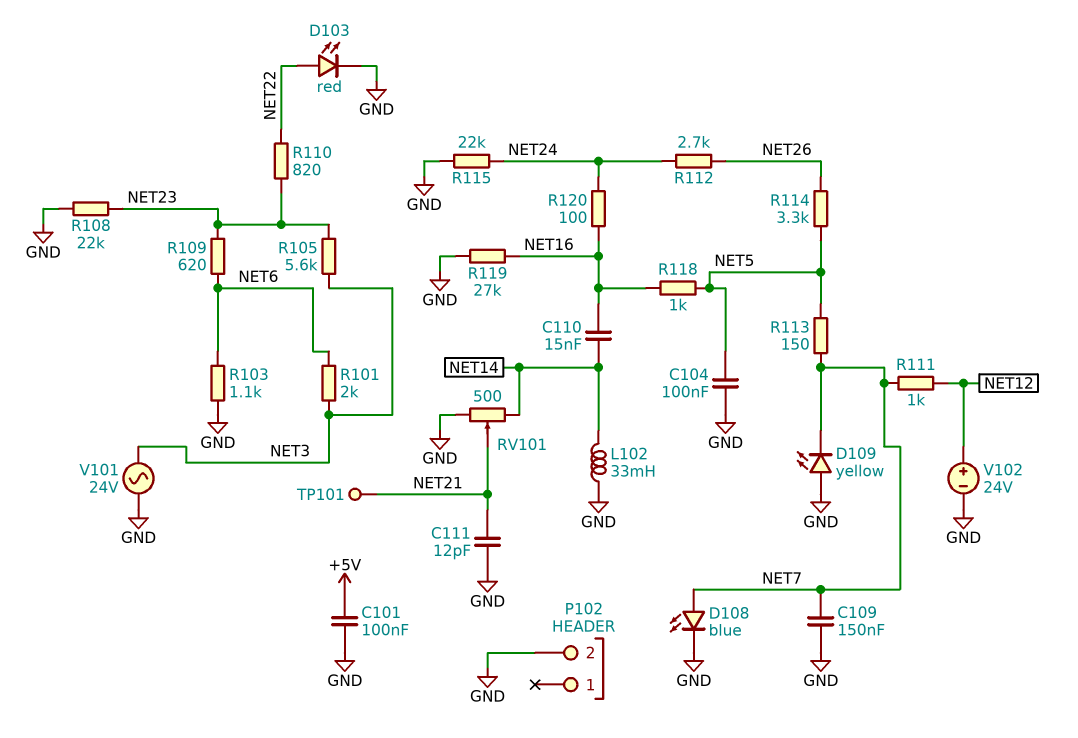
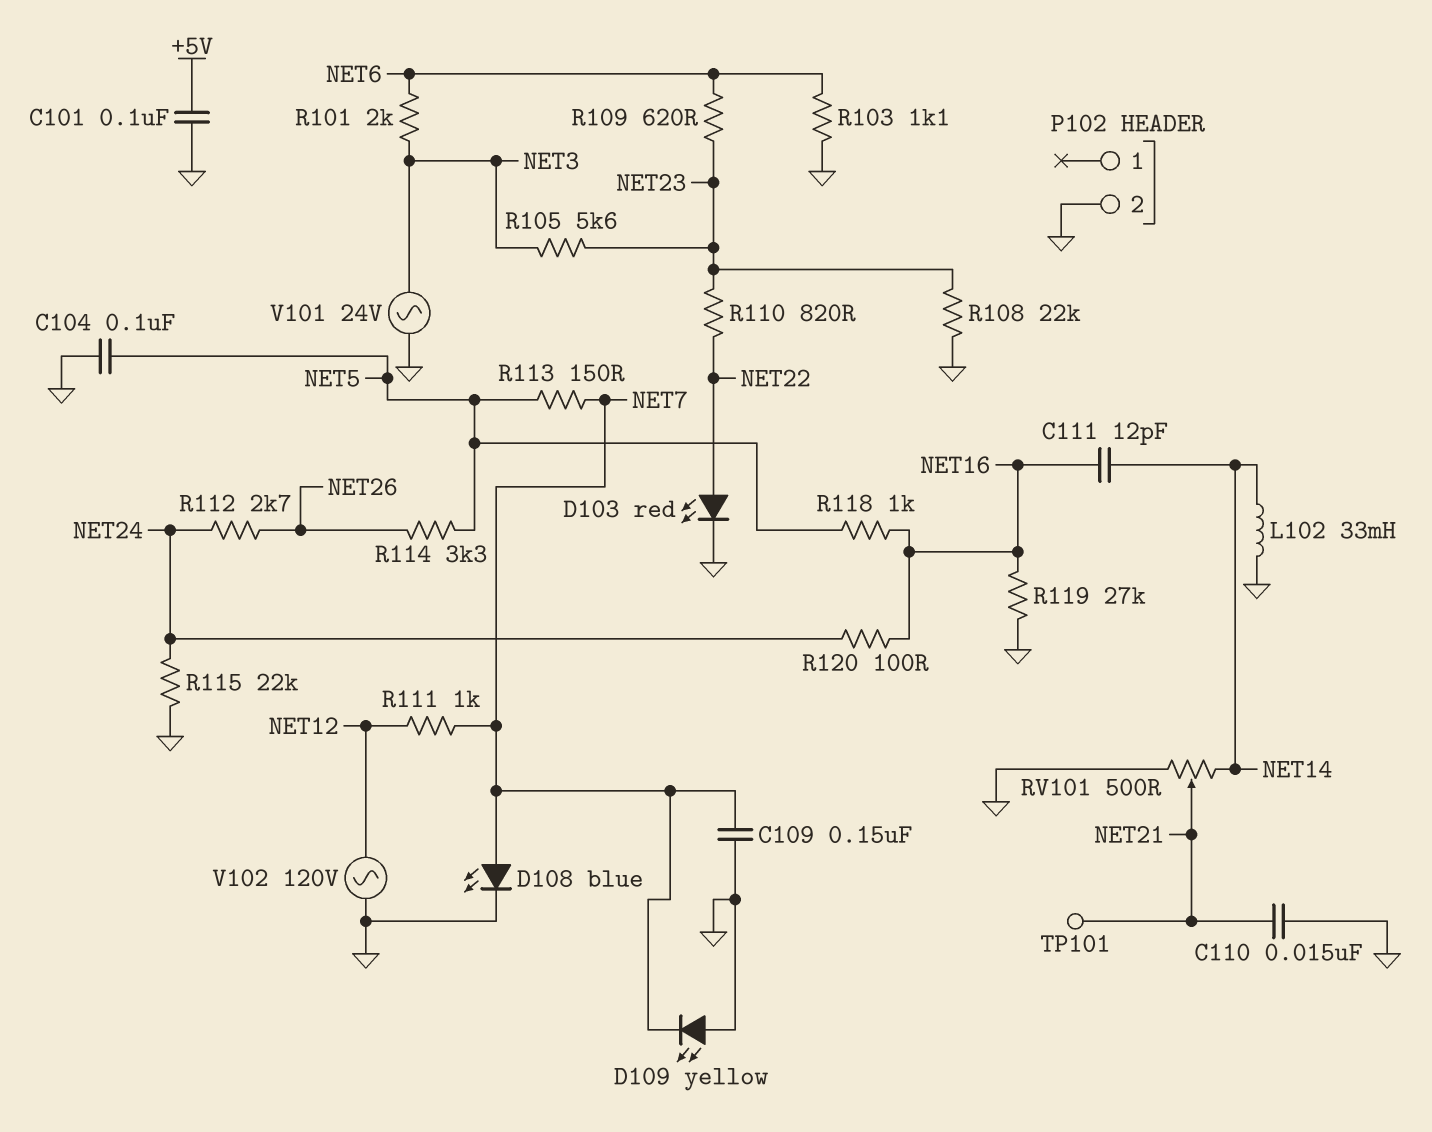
C110: 15nF (NET14, NET16) -> 15nF (GND, NET21)
C111: 12pF (GND, NET21) -> 12pF (NET14, NET16)
V102: 24V (plus NET12, minus GND) -> AC 120V (GND, NET12)

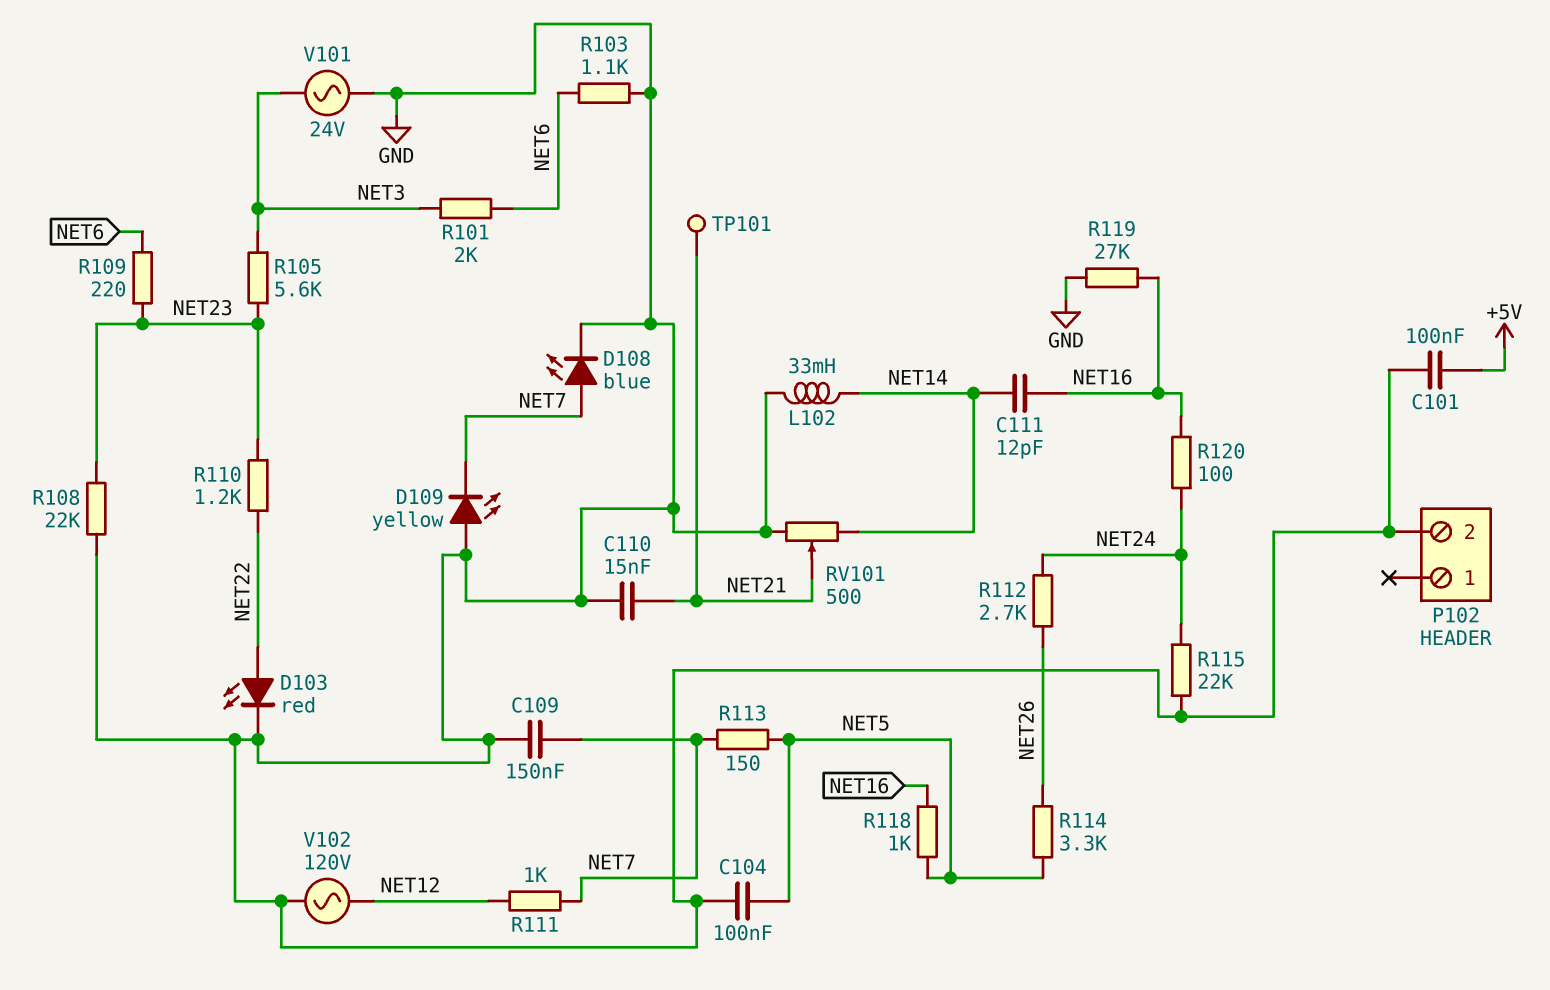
R109: 620 (NET6, NET23) -> 220 (NET6, NET23)
R110: 820 (NET22, NET23) -> 1.2k (NET22, NET23)

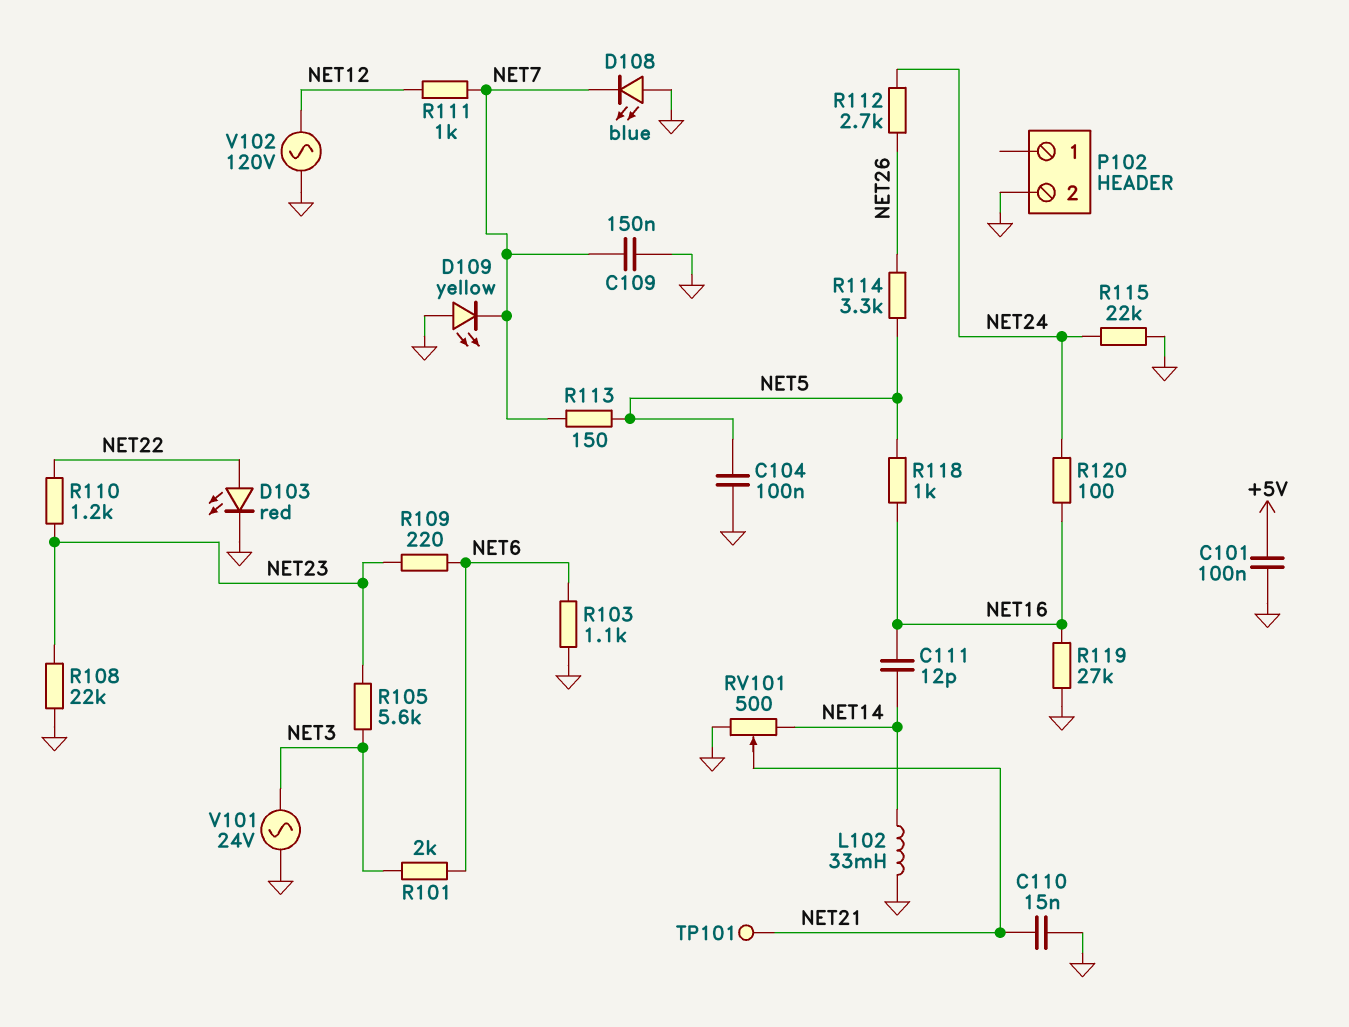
D108: LED blue (A NET7, K GND) -> LED blue (A GND, K NET7)

